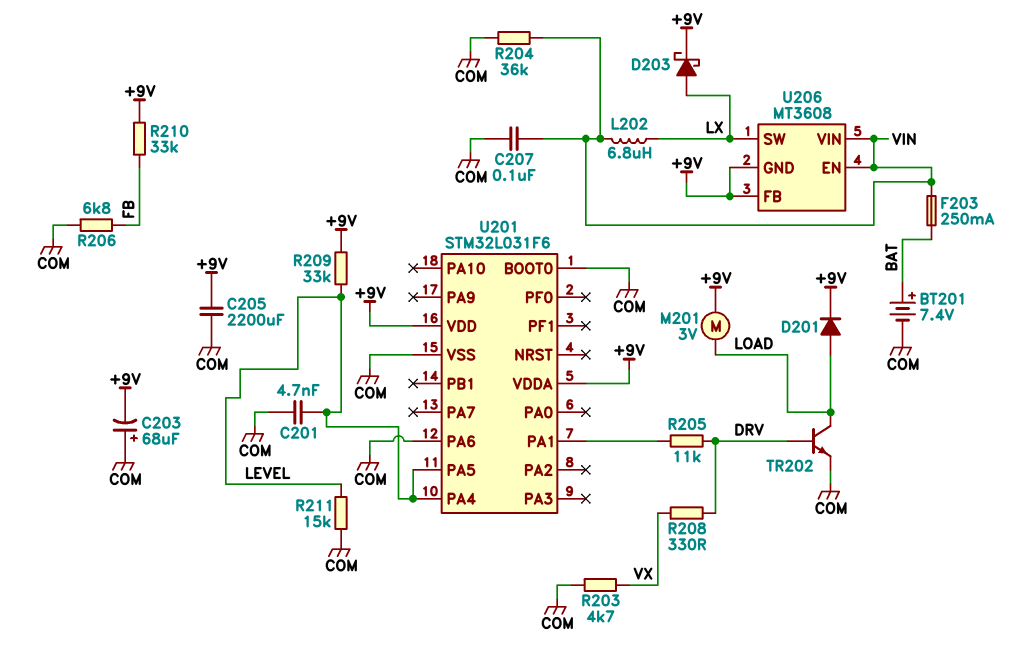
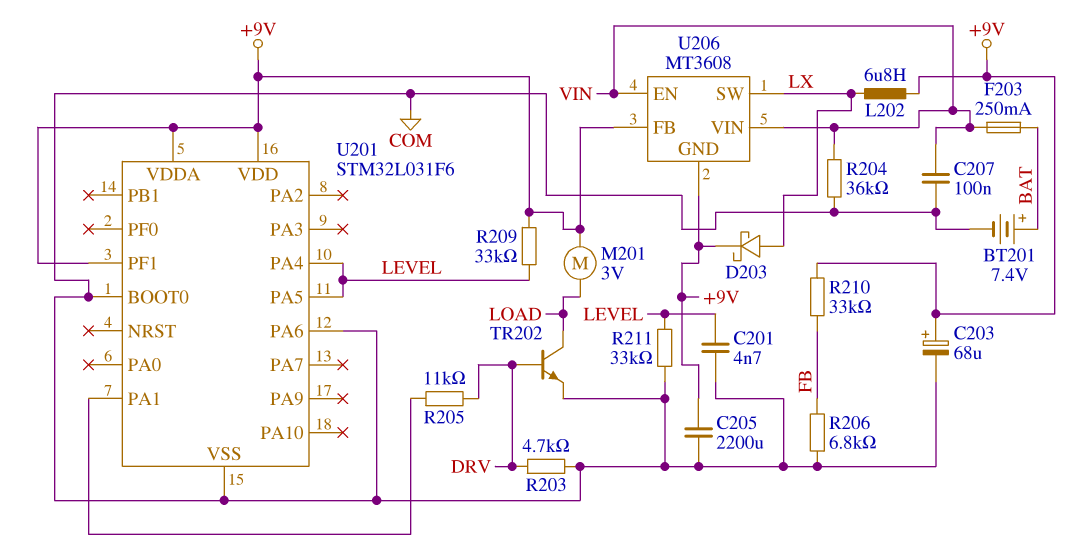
C203: 68uF (plus COM, minus +9V) -> 68uF (plus +9V, minus COM)
D201: diode (A LOAD, K +9V) -> none
L202: 6.8uH (LX, VIN) -> 6.8uH (+9V, LX)
R203: 4.7k (COM, VX) -> 4.7k (COM, DRV)
R208: 330 (DRV, VX) -> none
R211: 15k (COM, LEVEL) -> 33k (COM, LEVEL)
U201 pin PF1: none -> +9V

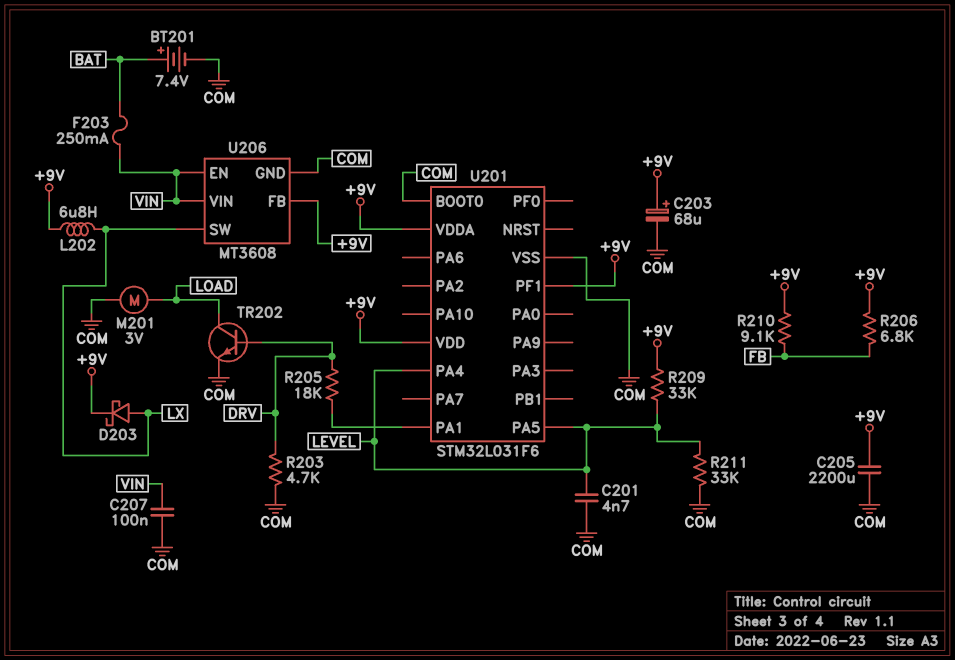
M201: motor 3V (+9V, LOAD) -> motor 3V (COM, LOAD)
R204: 36k (COM, VIN) -> none
R205: 11k (DRV, U201/PA1) -> 18k (DRV, U201/PA1)
R206: 6.8k (COM, FB) -> 6.8k (+9V, FB)
R210: 33k (+9V, FB) -> 9.1k (+9V, FB)
U201 pin PA6: COM -> none
U206 pin GND: +9V -> COM

